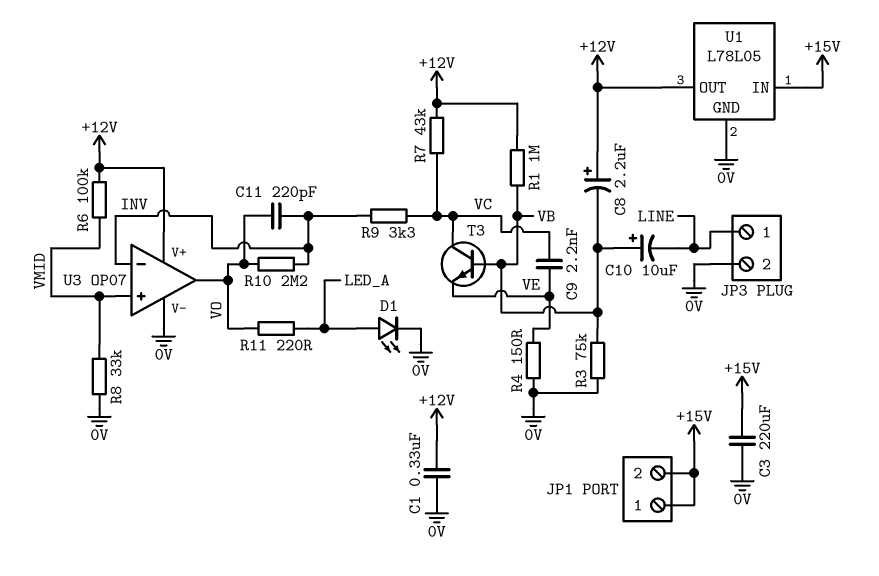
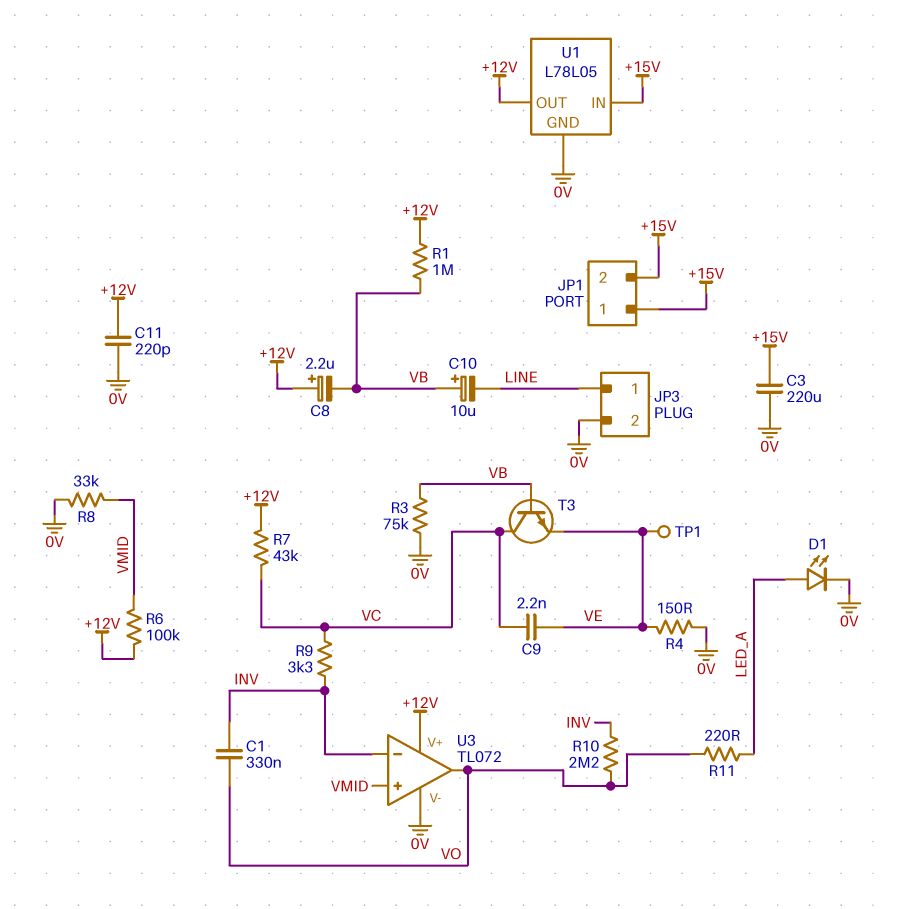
C1: 330nF (+12V, 0V) -> 330nF (INV, VO)
C11: 220pF (INV, VO) -> 220pF (+12V, 0V)
TP1: none -> test point (VE)
U3: OP07 -> TL072

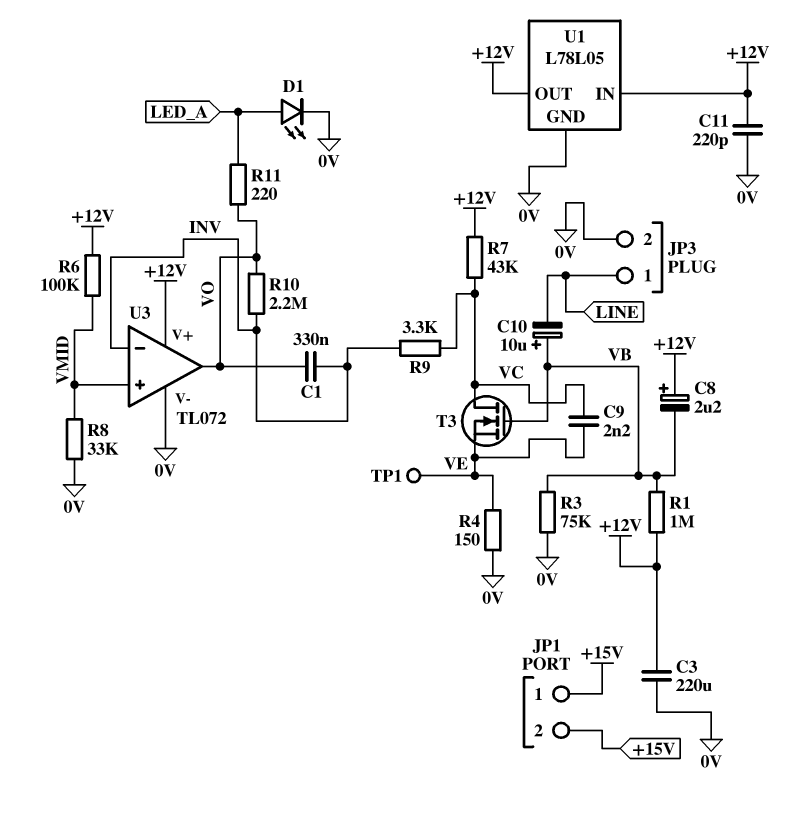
C3: 220uF (+15V, 0V) -> 220uF (+12V, 0V)
T3: NPN (B VB, C VC, E VE) -> NMOS (G VB, D VC, S VE)
U1 pin IN: +15V -> +12V

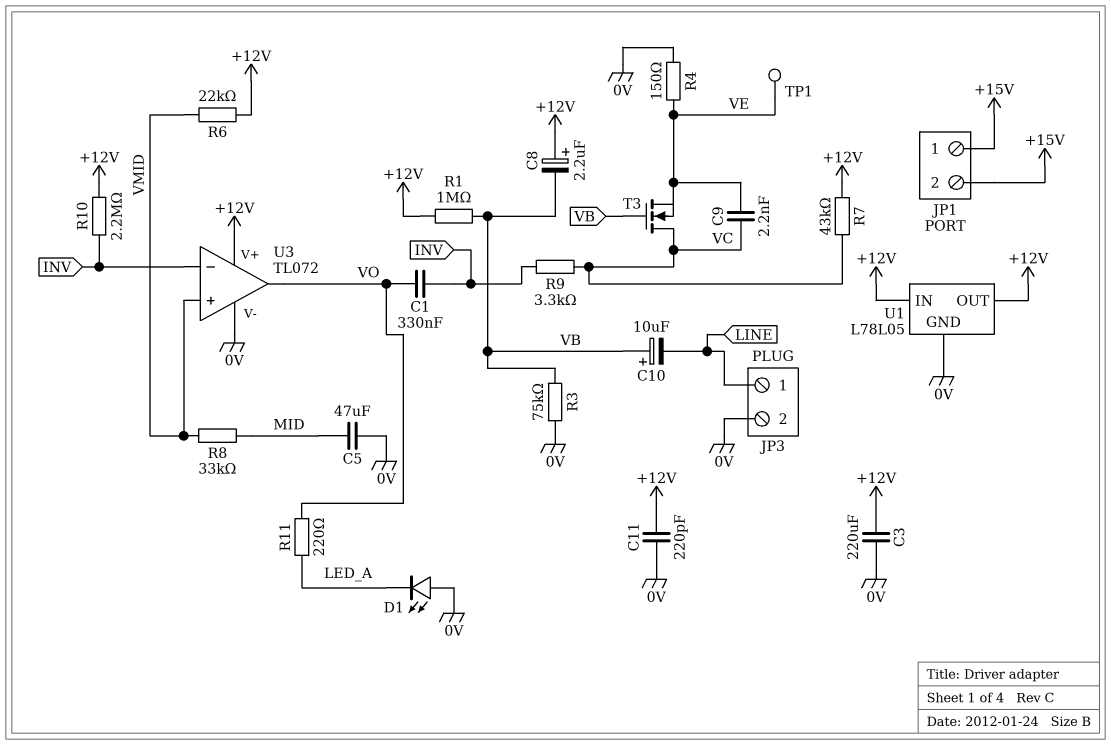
C5: none -> 47uF (0V, MID)
D1: LED (A LED_A, K 0V) -> LED (A 0V, K LED_A)
R6: 100k (+12V, VMID) -> 22k (+12V, VMID)
R8: 33k (0V, VMID) -> 33k (MID, VMID)
R10: 2.2M (INV, VO) -> 2.2M (+12V, INV)

